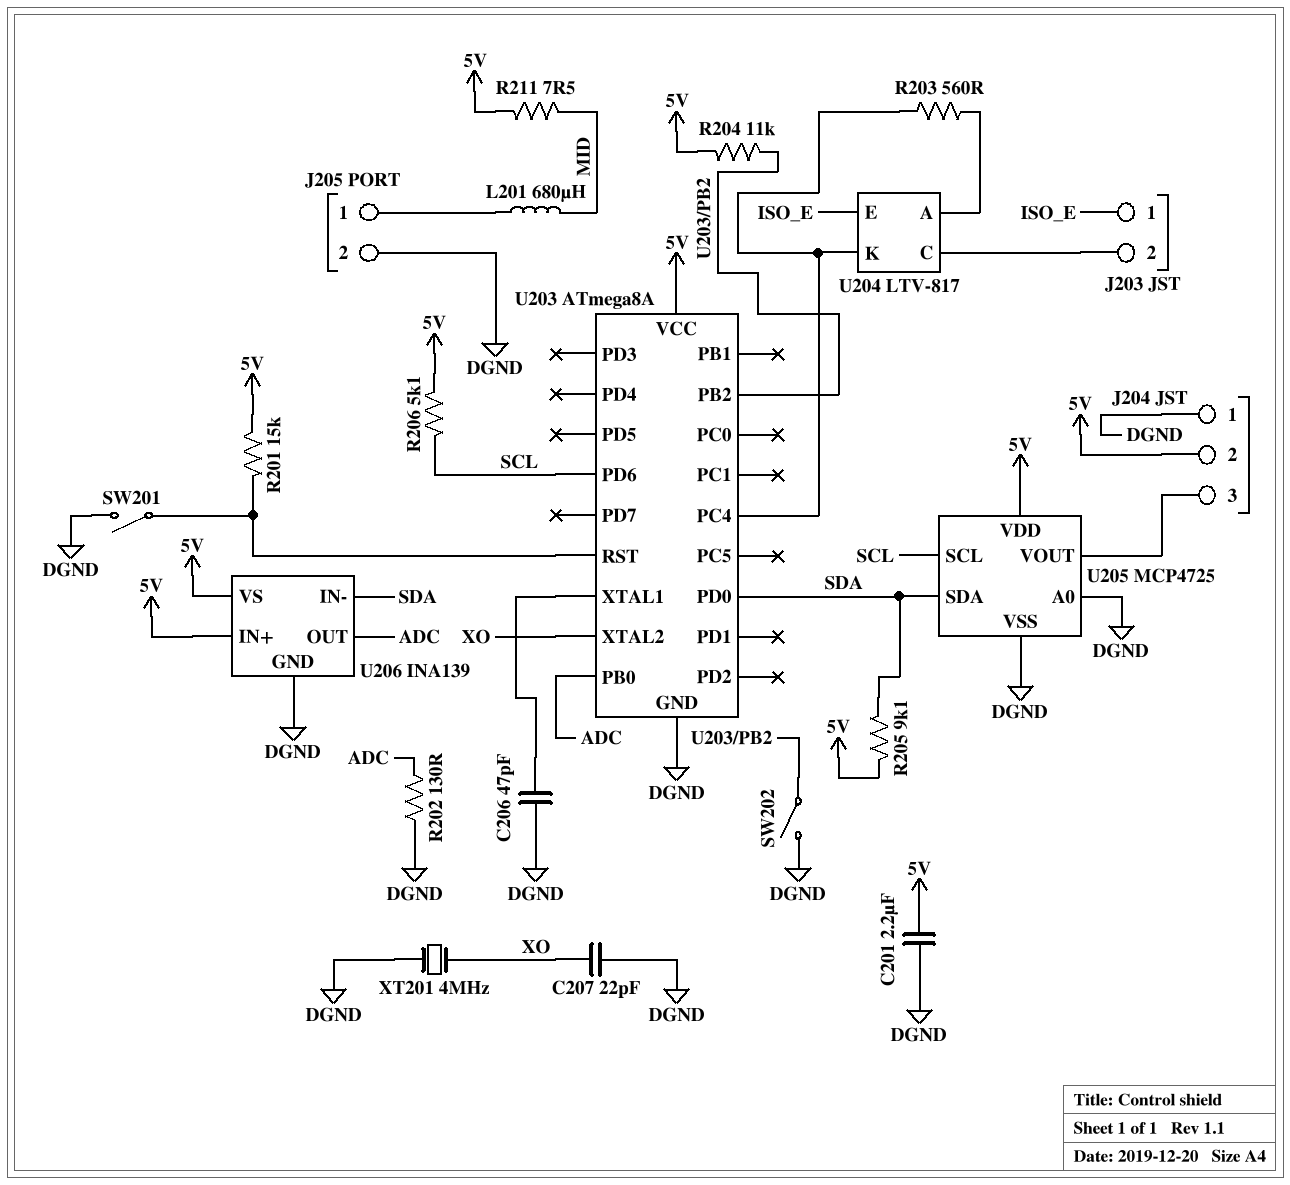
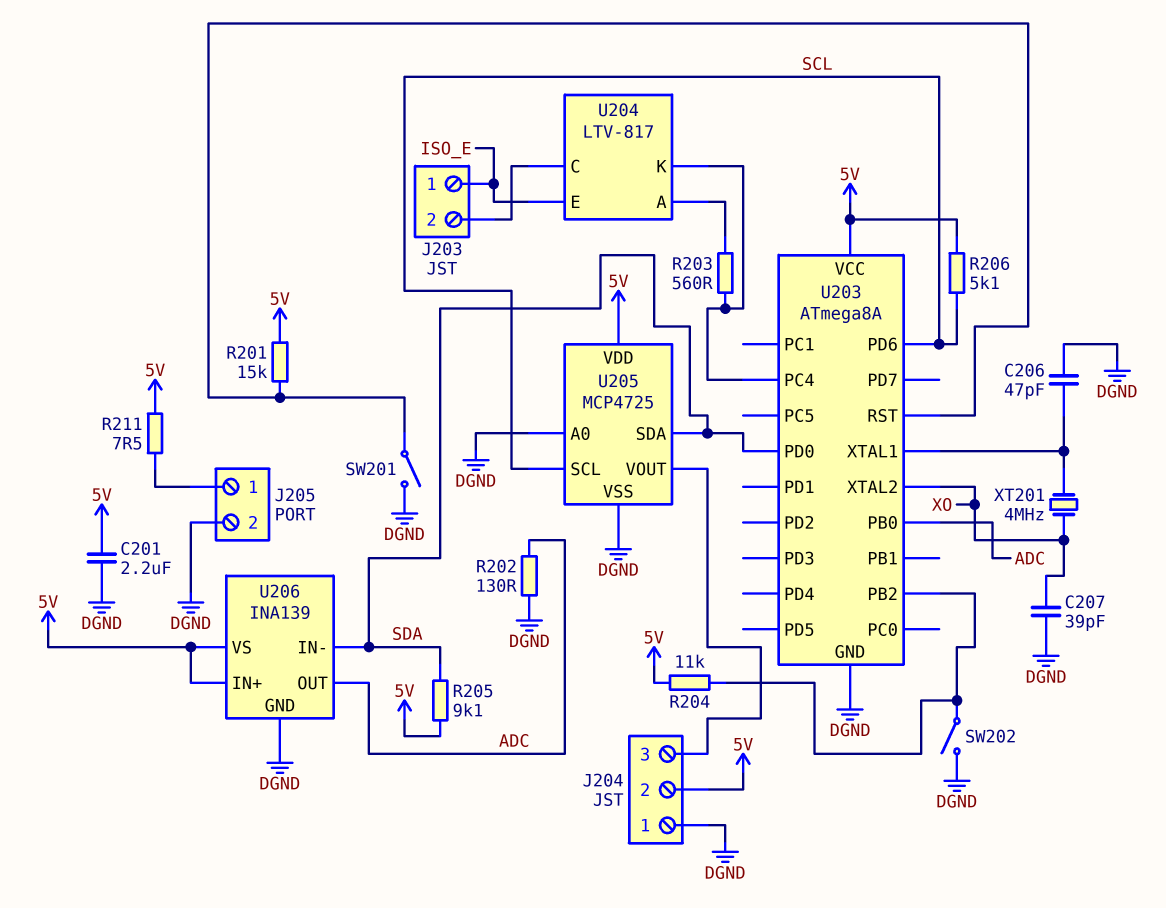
C207: 22pF (DGND, XO) -> 39pF (DGND, XO)
L201: 680uH (J205/1, MID) -> none
R211: 7.5 (5V, MID) -> 7.5 (5V, J205/1)
XT201: 4MHz (DGND, XO) -> 4MHz (U203/XTAL1, XO)

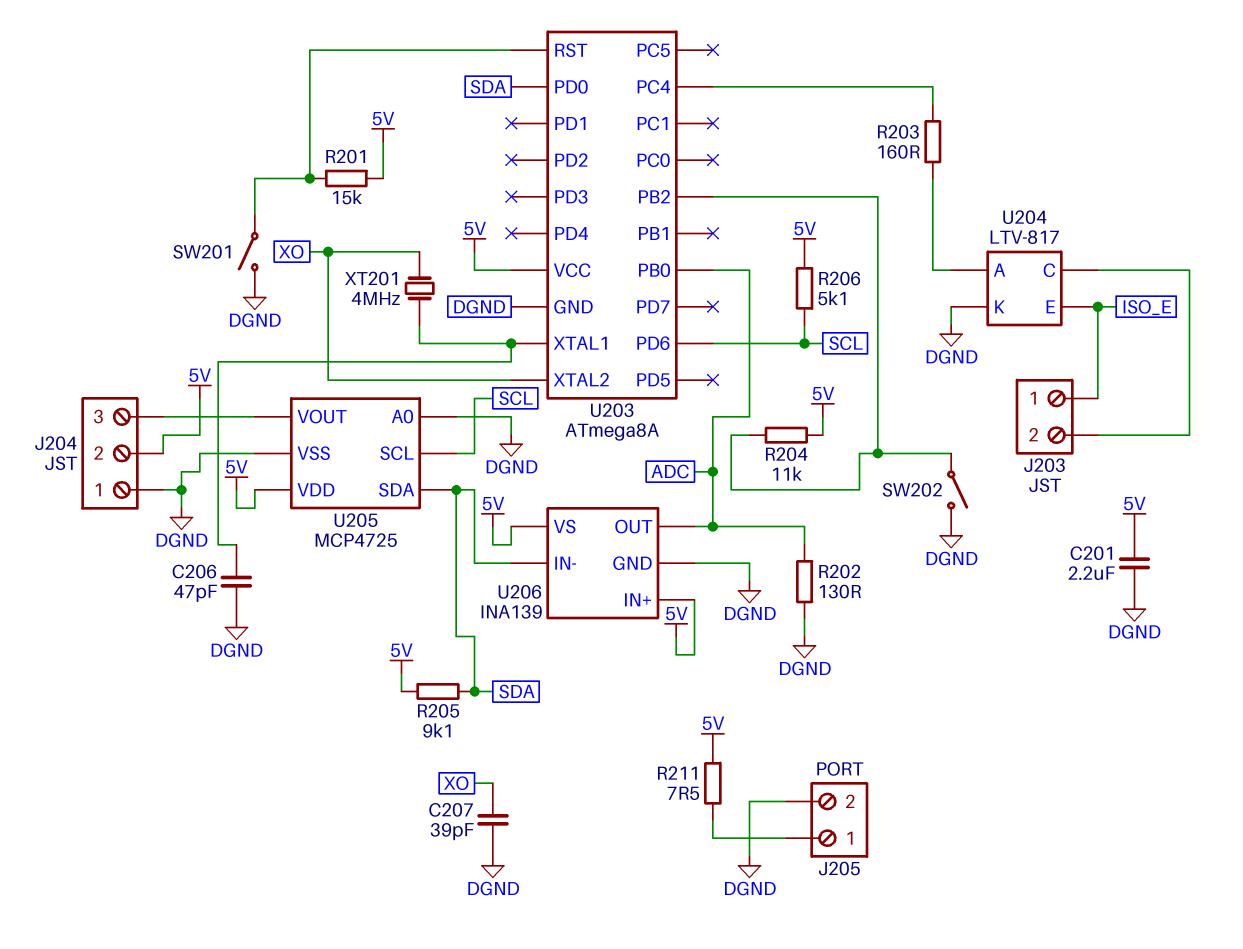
R203: 560 (U203/PC4, U204/A) -> 160 (U203/PC4, U204/A)
U204 pin K: U203/PC4 -> DGND

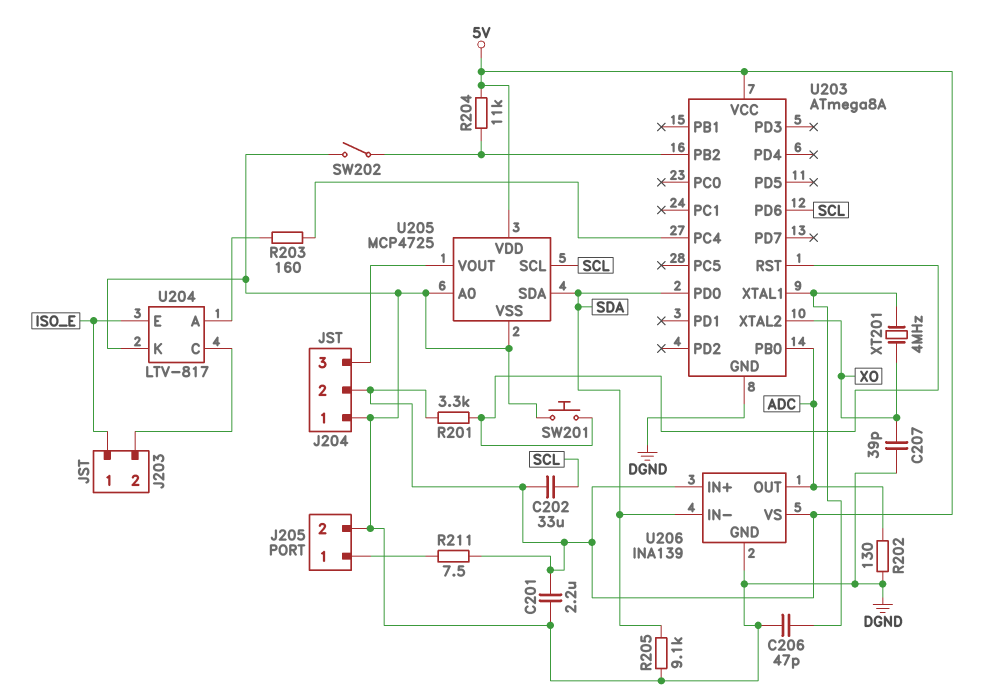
C202: none -> 33uF (5V, SCL)
R201: 15k (5V, U203/RST) -> 3.3k (5V, U203/RST)
R205: 9.1k (5V, SDA) -> 9.1k (DGND, SDA)
R206: 5.1k (5V, SCL) -> none
SW201: switch (DGND, U203/RST) -> button (DGND, U203/RST)

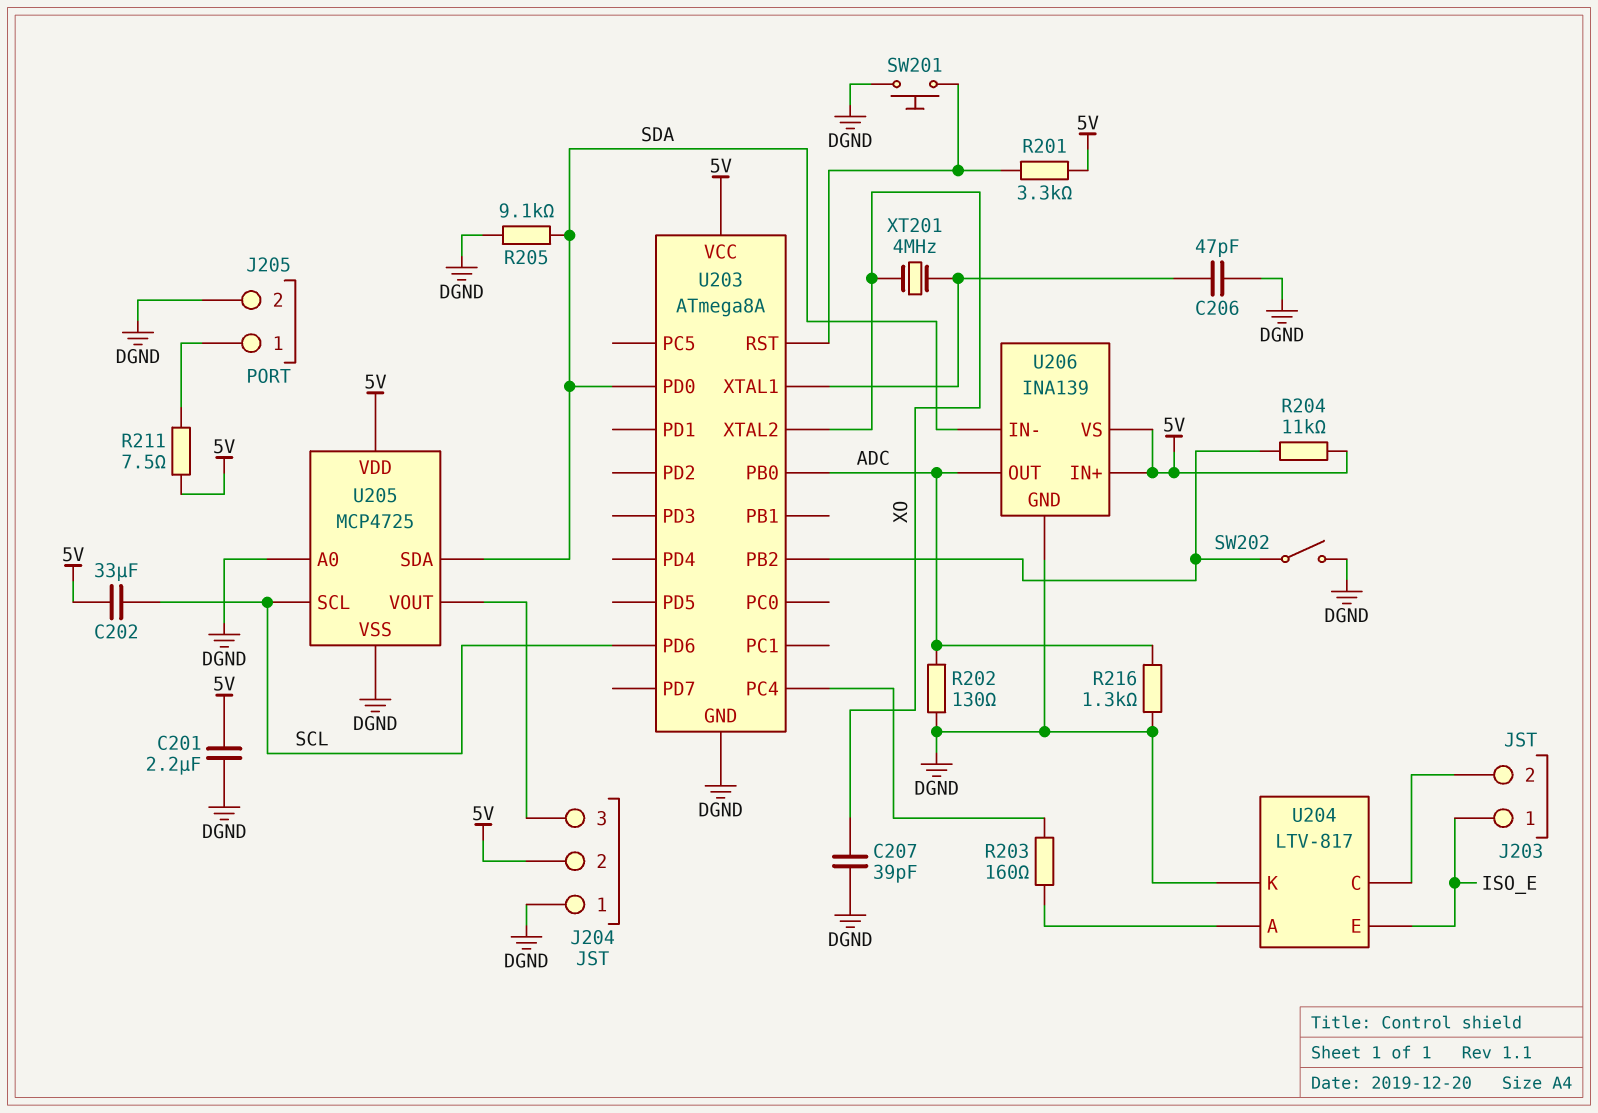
R216: none -> 1.3k (ADC, DGND)

